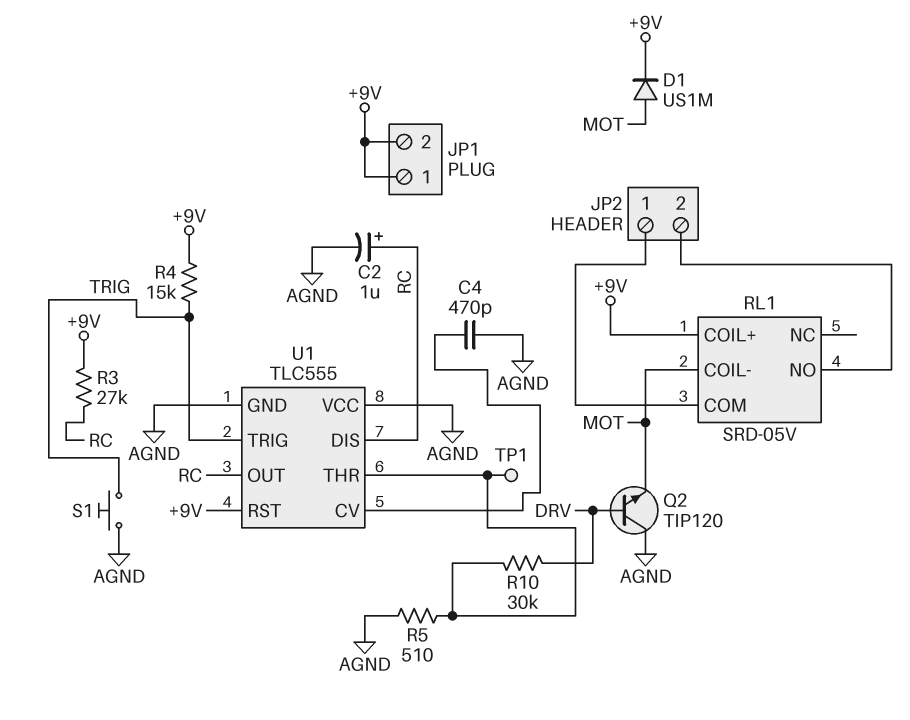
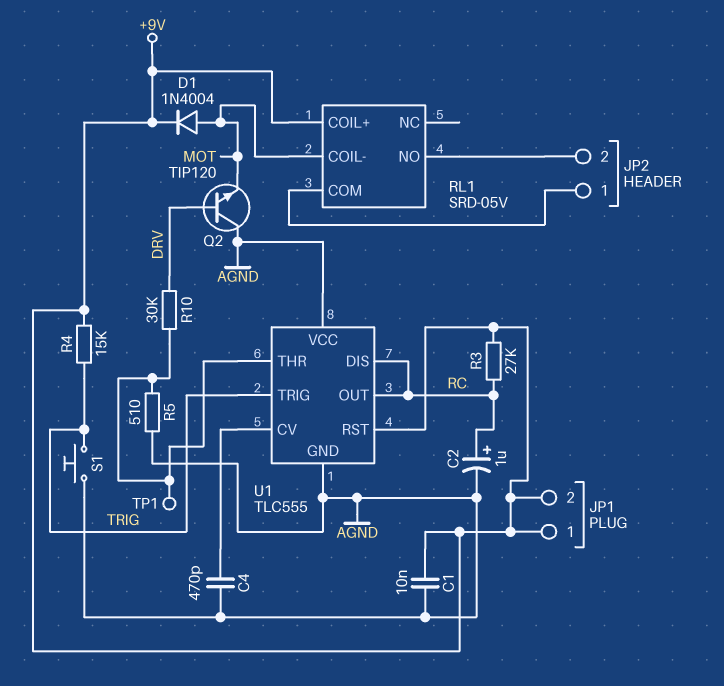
C1: none -> 10nF (+9V, AGND)
D1: diode US1M (A MOT, K +9V) -> diode 1N4004 (A MOT, K +9V)

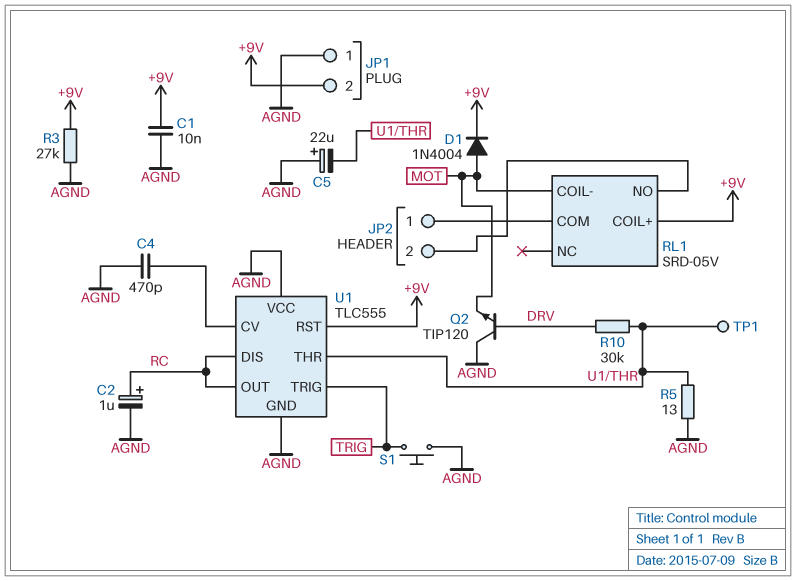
C5: none -> 22uF (plus AGND, minus U1/THR)
JP1 pin 1: +9V -> AGND
R3: 27k (+9V, RC) -> 27k (+9V, AGND)
R4: 15k (+9V, TRIG) -> none
R5: 510 (AGND, U1/THR) -> 13 (AGND, U1/THR)

